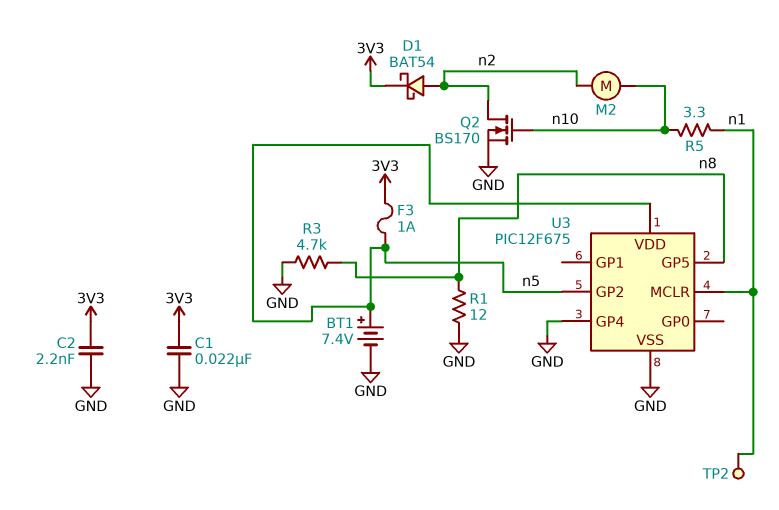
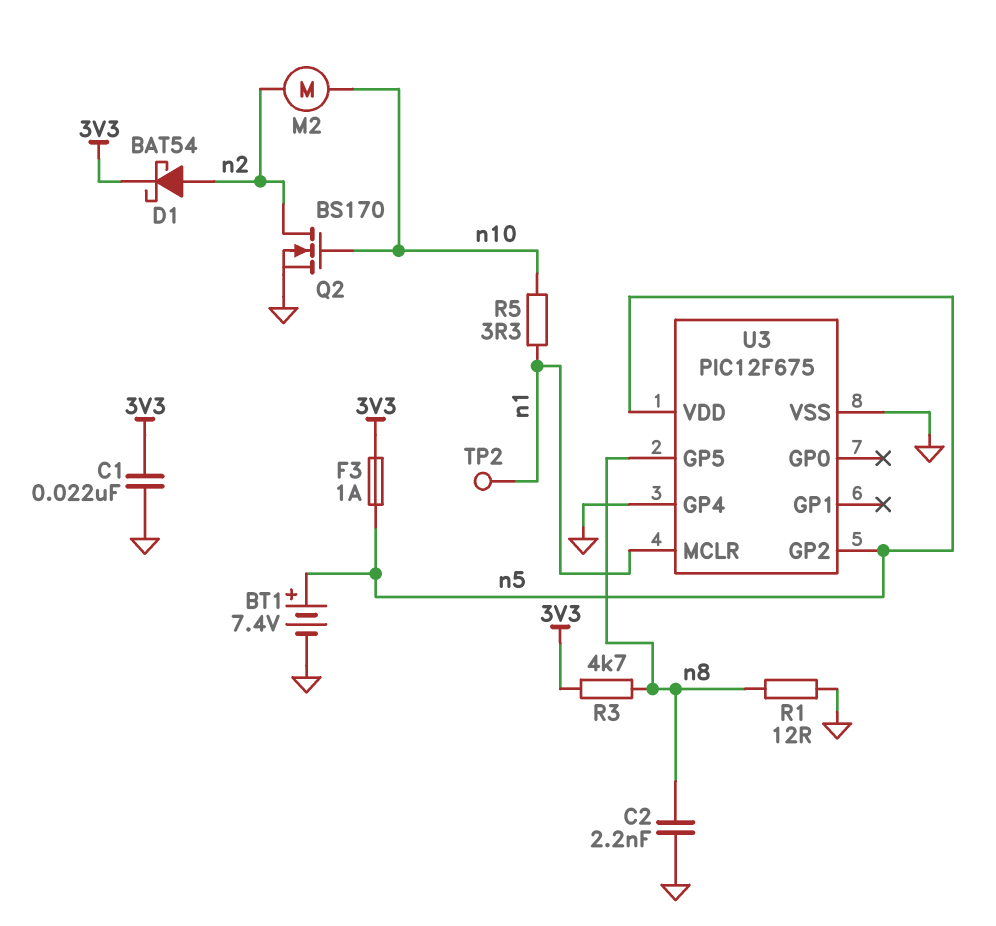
C2: 2.2nF (3V3, GND) -> 2.2nF (GND, n8)
R3: 4.7k (GND, n8) -> 4.7k (3V3, n8)

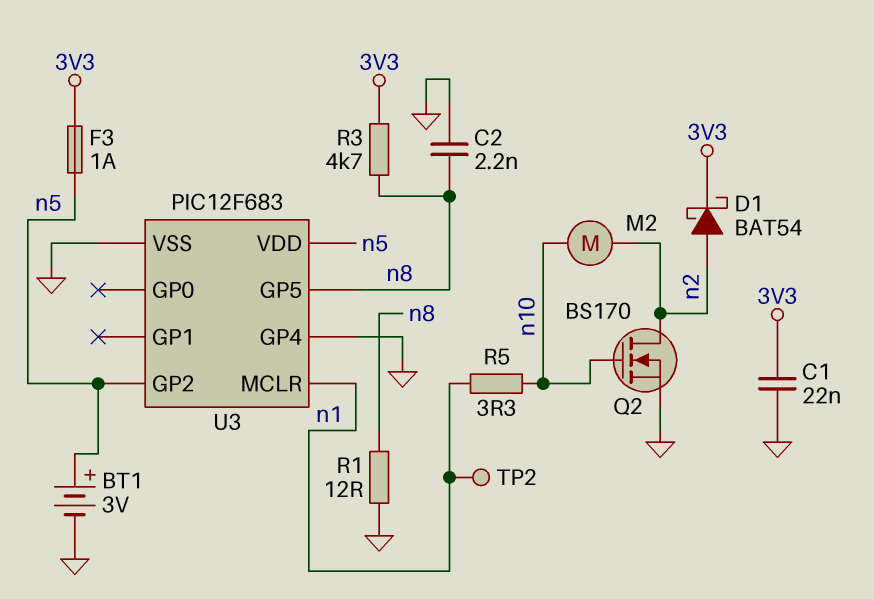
BT1: 7.4V (plus n5, minus GND) -> 3V (plus n5, minus GND)
U3: PIC12F675 -> PIC12F683

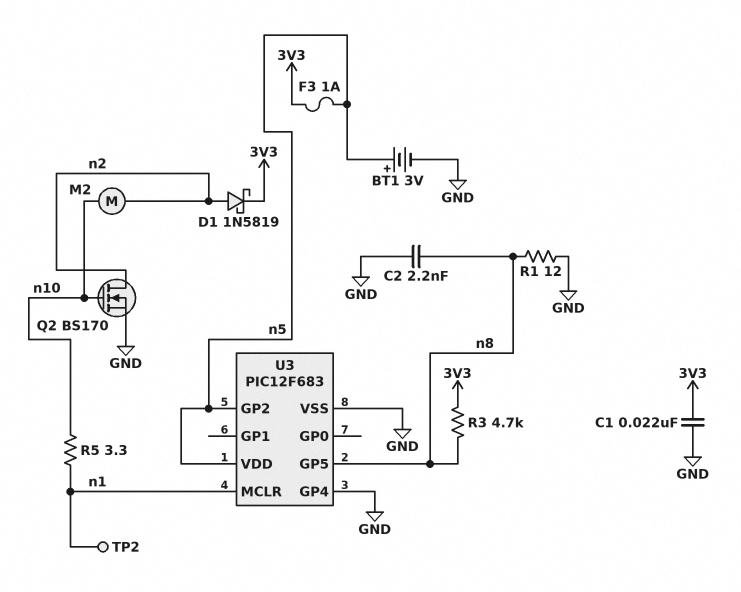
D1: schottky BAT54 (A n2, K 3V3) -> schottky 1N5819 (A n2, K 3V3)

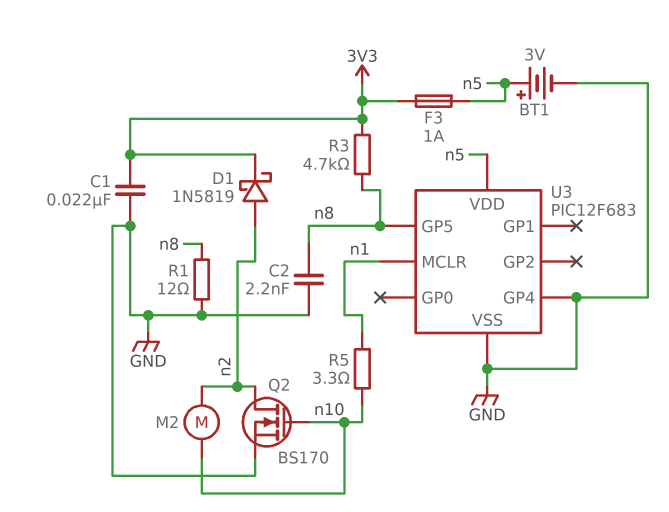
TP2: test point (n1) -> none
U3 pin GP2: n5 -> none

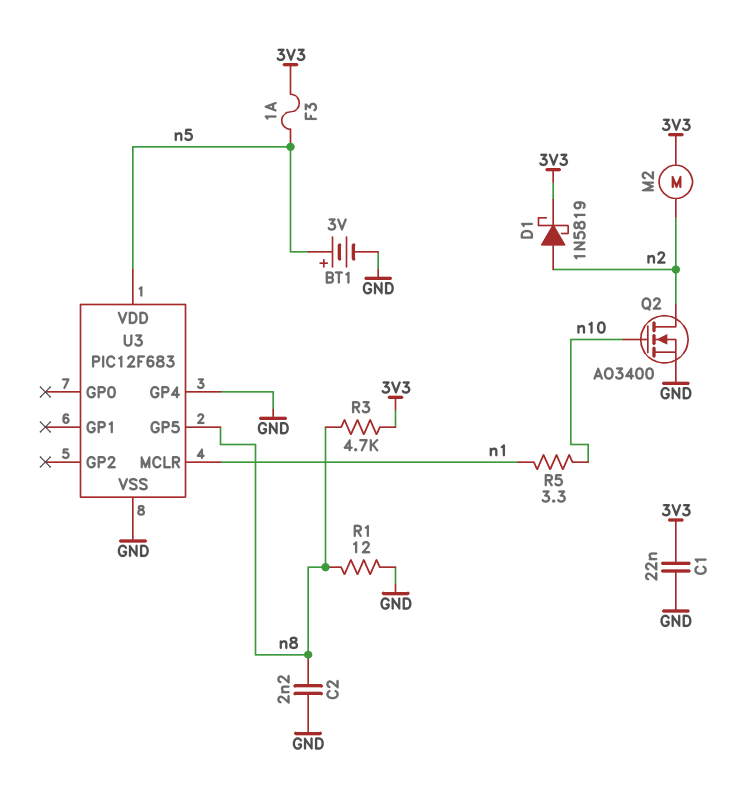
M2: motor (n2, n10) -> motor (3V3, n2)
Q2: NMOS BS170 (G n10, D n2, S GND) -> NMOS AO3400 (G n10, D n2, S GND)

